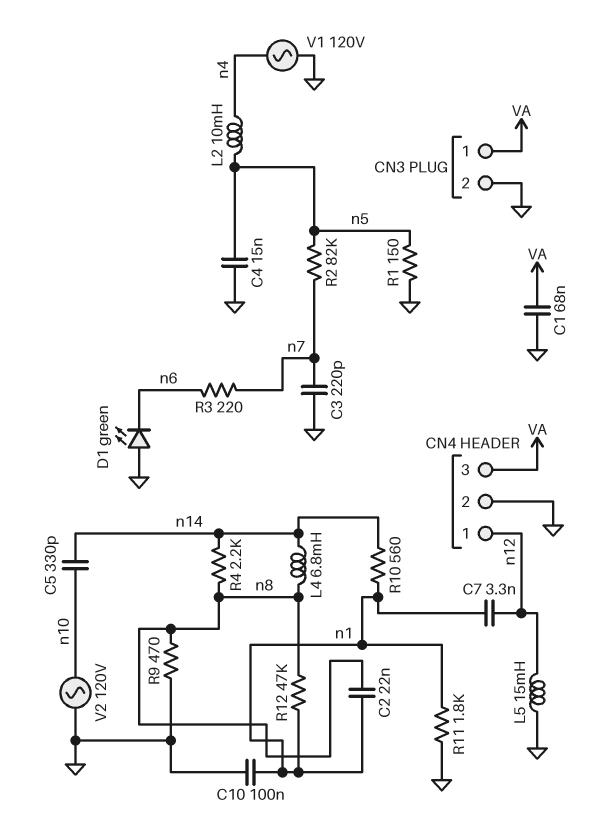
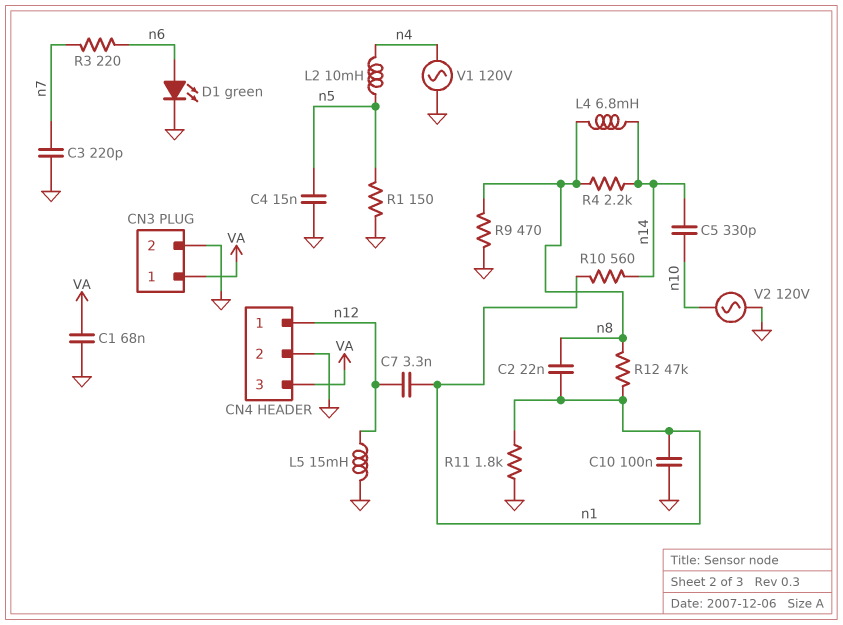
D1: LED green (A GND, K n6) -> LED green (A n6, K GND)
R2: 82k (n5, n7) -> none

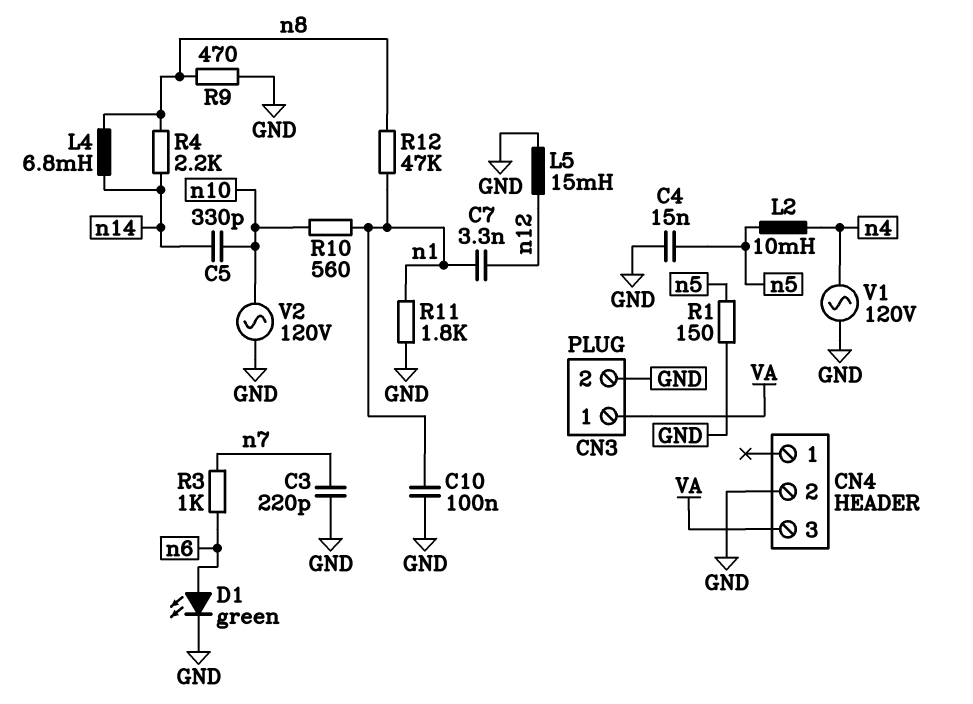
C1: 68nF (GND, VA) -> none
C2: 22nF (n1, n8) -> none
CN4 pin 1: n12 -> none
R3: 220 (n6, n7) -> 1k (n6, n7)
R10: 560 (n1, n14) -> 560 (n1, n10)

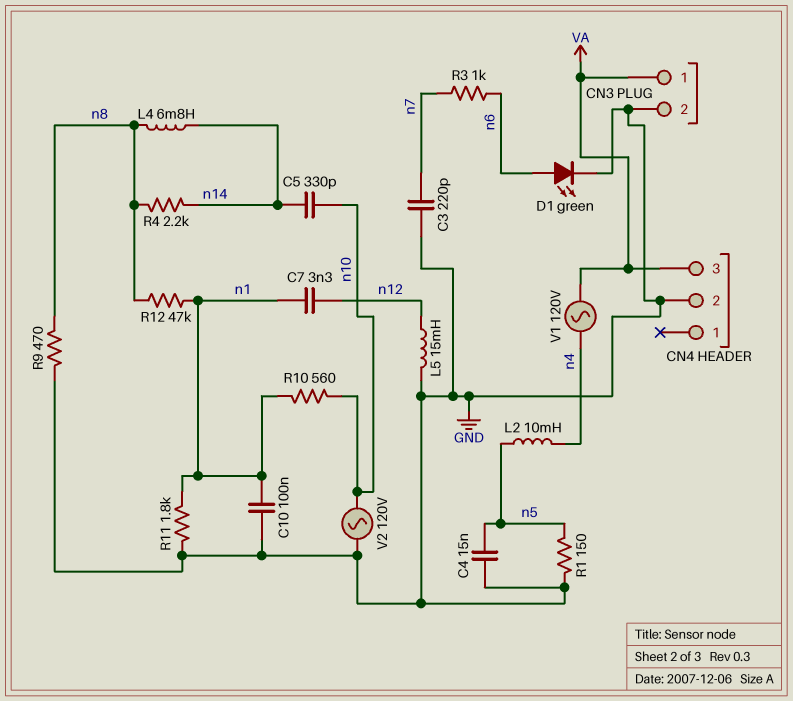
V1: AC 120V (GND, n4) -> AC 120V (VA, n4)

